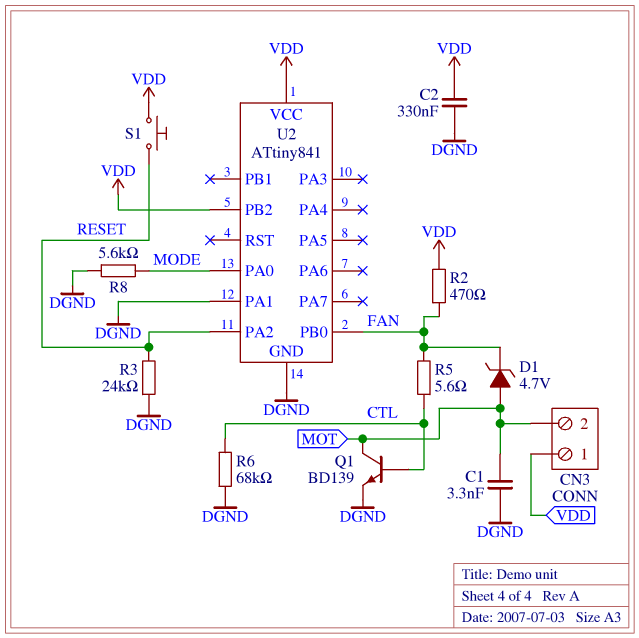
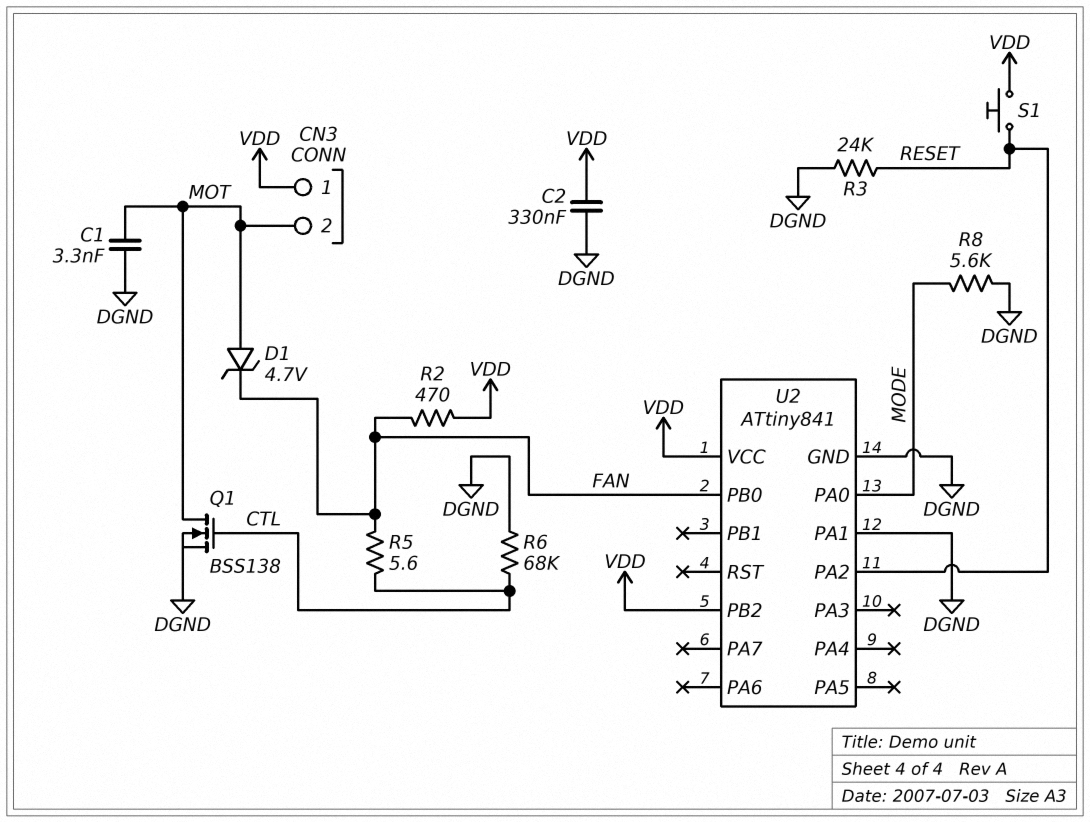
Q1: NPN BD139 (B CTL, C MOT, E DGND) -> NMOS BSS138 (G CTL, D MOT, S DGND)

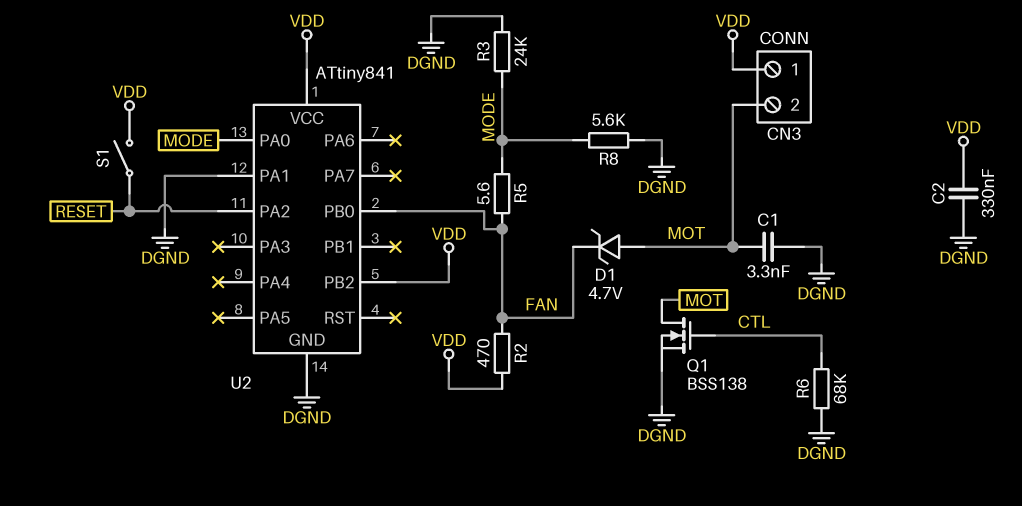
R3: 24k (DGND, RESET) -> 24k (DGND, MODE)
R5: 5.6 (CTL, FAN) -> 5.6 (FAN, MODE)
S1: button (RESET, VDD) -> switch (RESET, VDD)

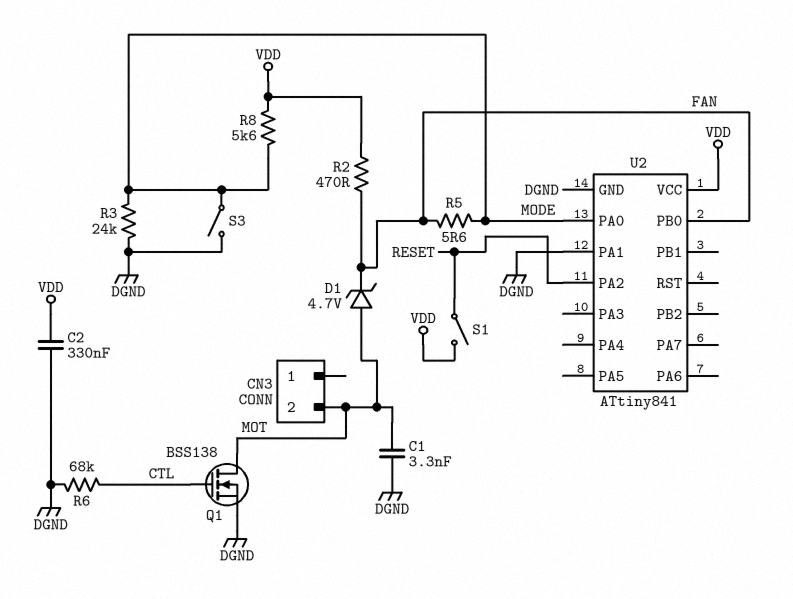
CN3 pin 1: VDD -> none
R8: 5.6k (DGND, MODE) -> 5.6k (MODE, VDD)
S3: none -> switch (DGND, MODE)
U2 pin PB2: VDD -> none

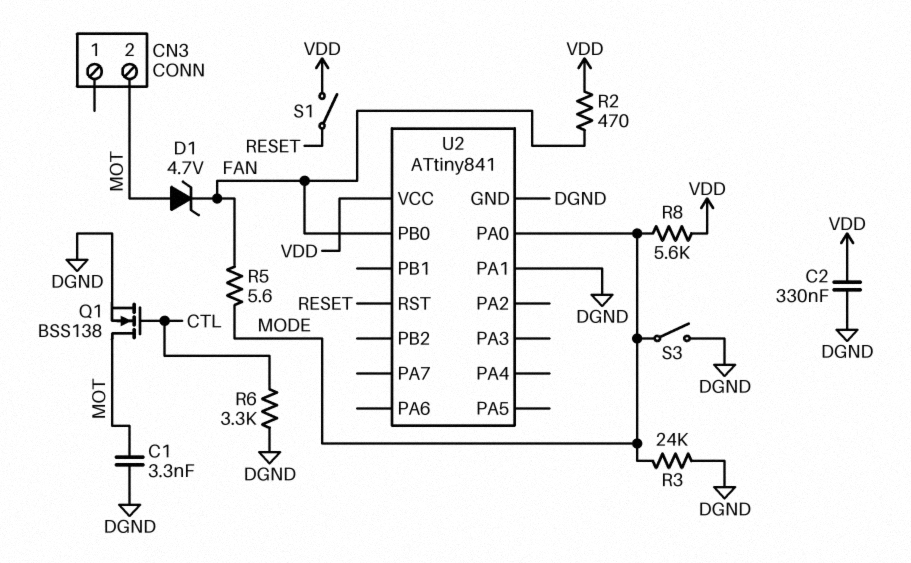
R6: 68k (CTL, DGND) -> 3.3k (CTL, DGND)
U2 pin PA2: RESET -> none
U2 pin RST: none -> RESET

